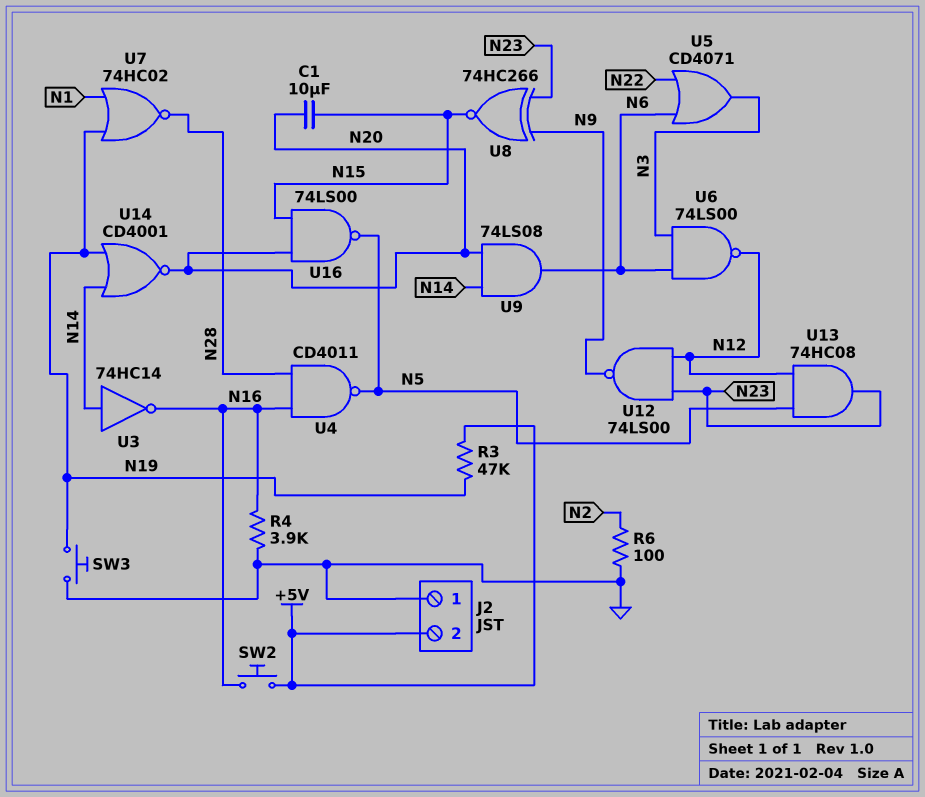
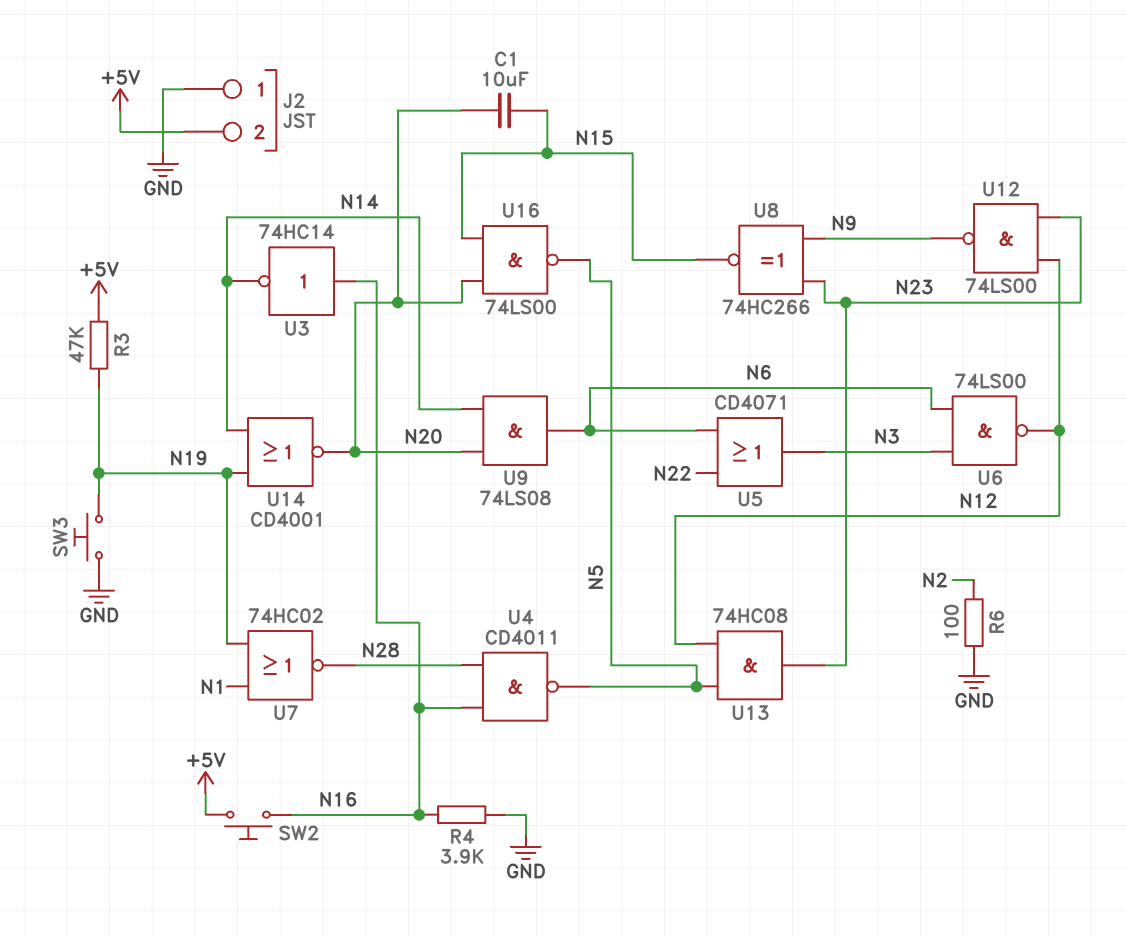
U3: NOT 74HC14 (in N14, out N16) -> NOT 74HC14 (in N16, out N14)

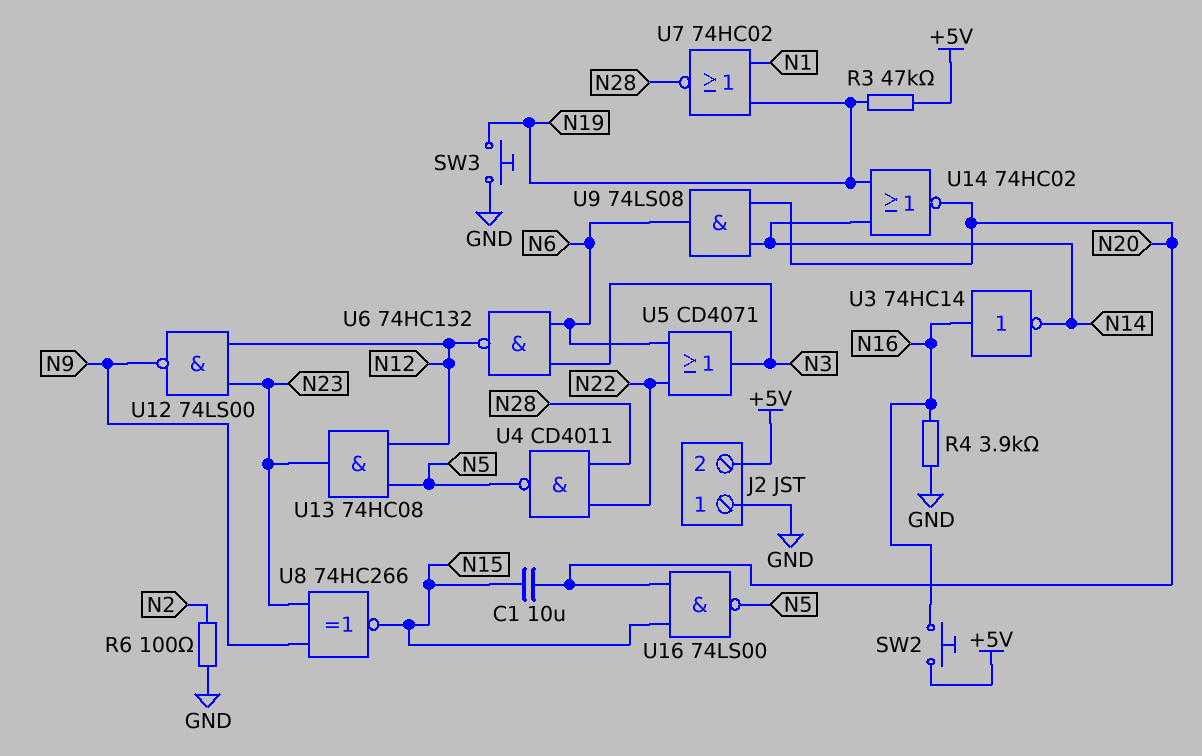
U4: NAND CD4011 (in N16, in N28, out N5) -> NAND CD4011 (in N22, in N28, out N5)
U6: NAND 74LS00 (in N3, in N6, out N12) -> NAND 74HC132 (in N3, in N6, out N12)
U14: NOR CD4001 (in N14, in N19, out N20) -> NOR 74HC02 (in N14, in N19, out N20)

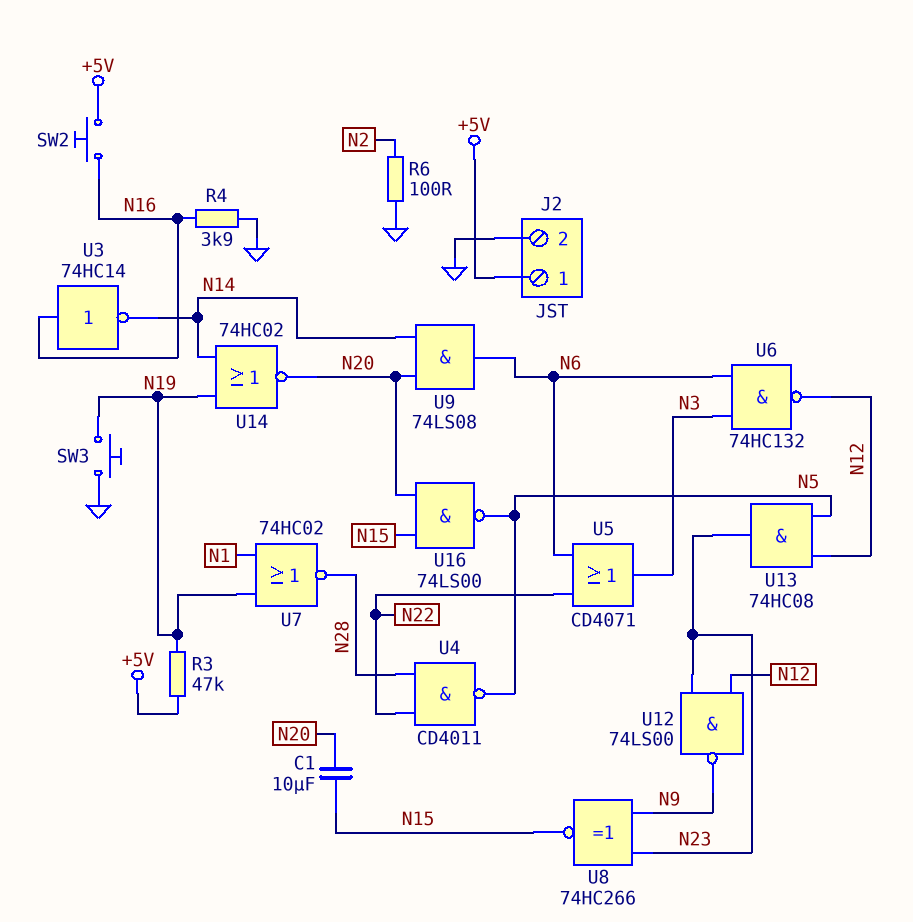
J2 pin 1: GND -> +5V
J2 pin 2: +5V -> GND

